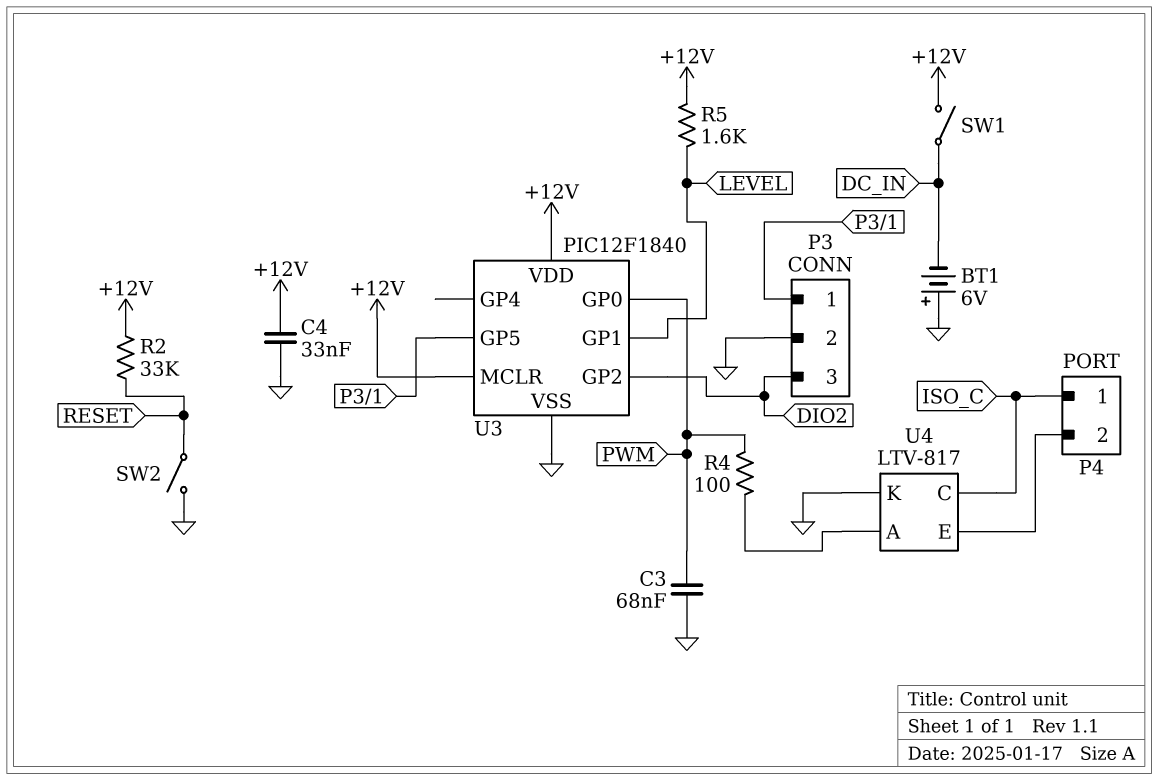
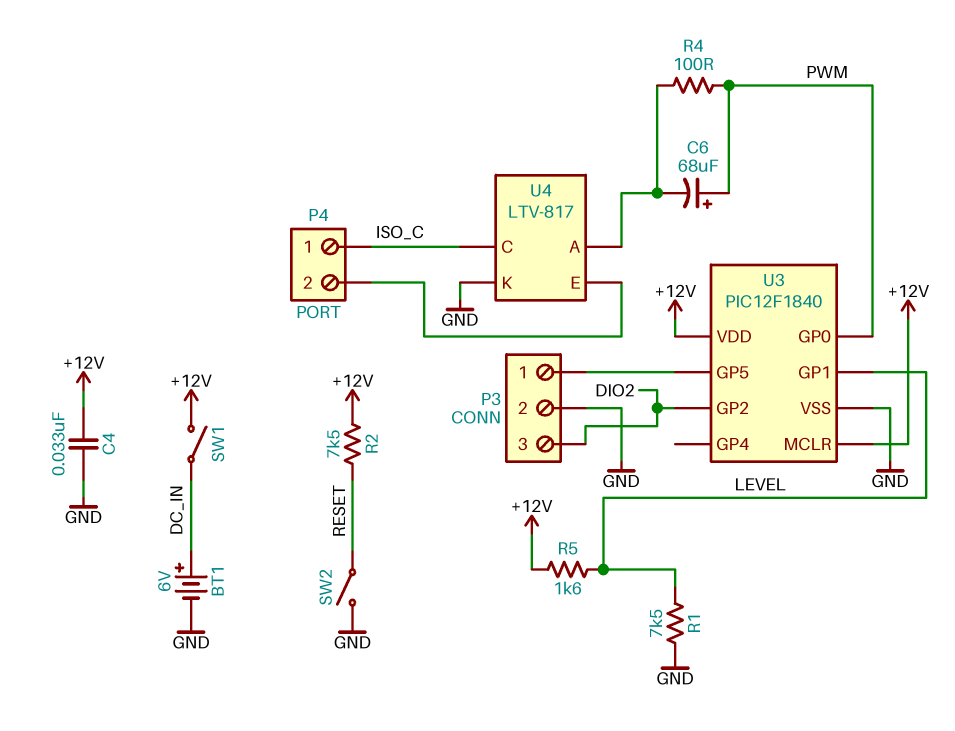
BT1: 6V (plus GND, minus DC_IN) -> 6V (plus DC_IN, minus GND)
C3: 68nF (GND, PWM) -> none
C6: none -> 68uF (plus PWM, minus U4/A)
R1: none -> 7.5k (GND, LEVEL)
R2: 33k (+12V, RESET) -> 7.5k (+12V, RESET)

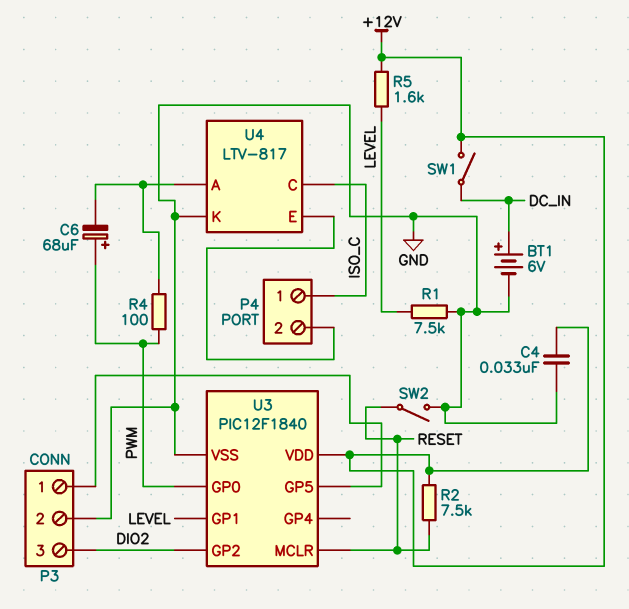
U3 pin MCLR: +12V -> RESET

